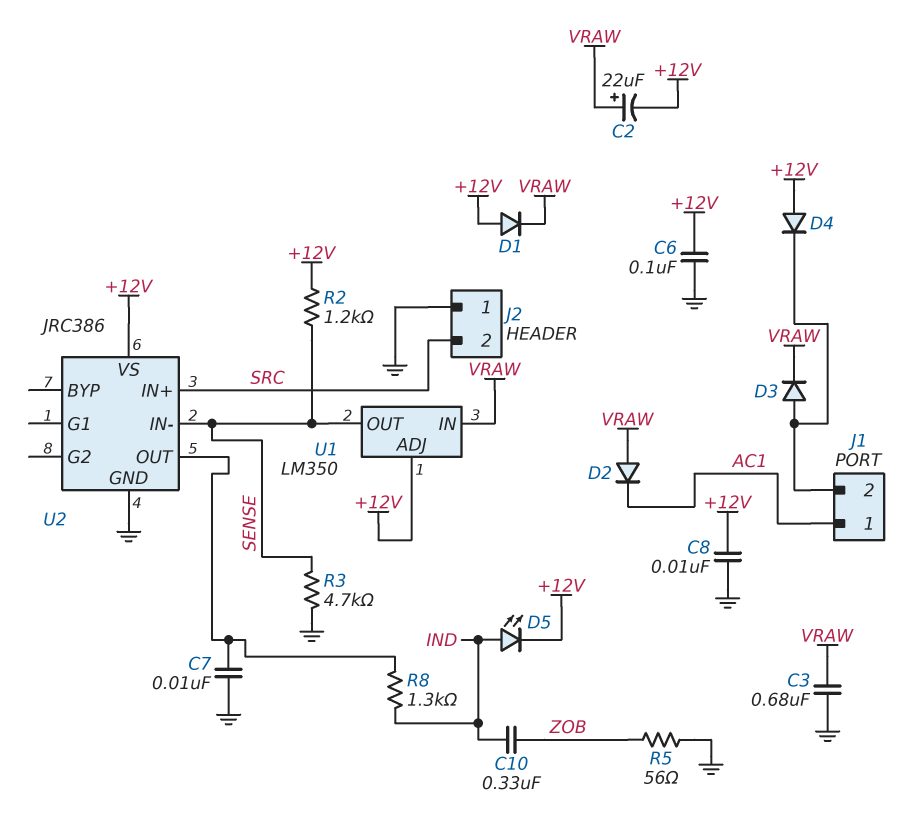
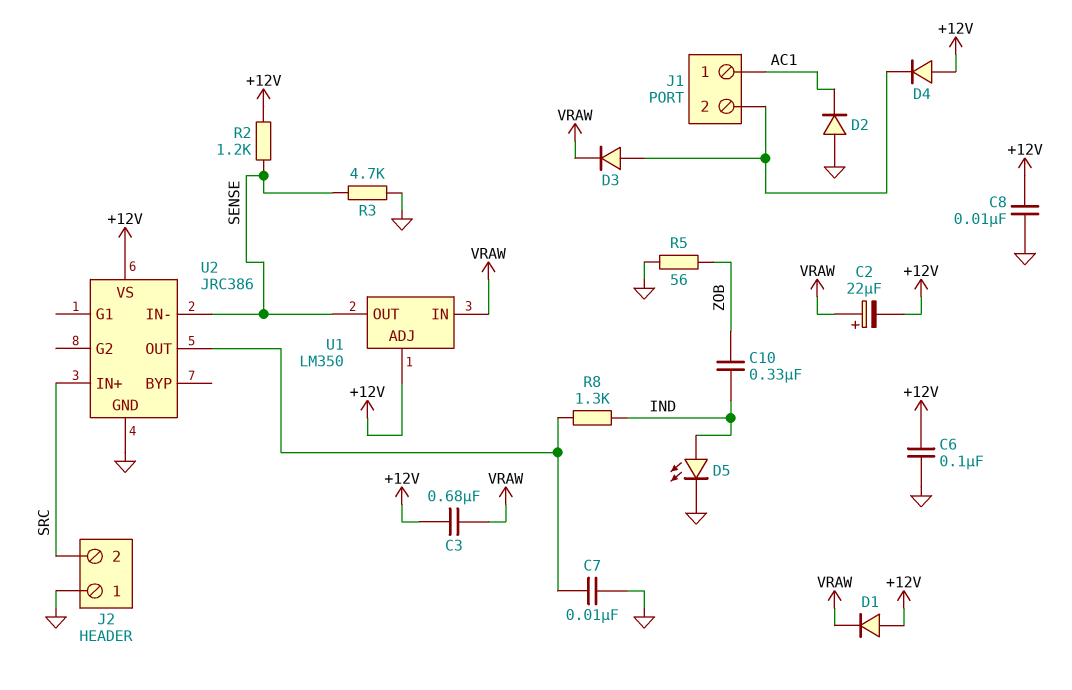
C3: 680nF (GND, VRAW) -> 680nF (+12V, VRAW)
D2: diode (A VRAW, K AC1) -> diode (A GND, K AC1)
D5: LED (A IND, K +12V) -> LED (A IND, K GND)

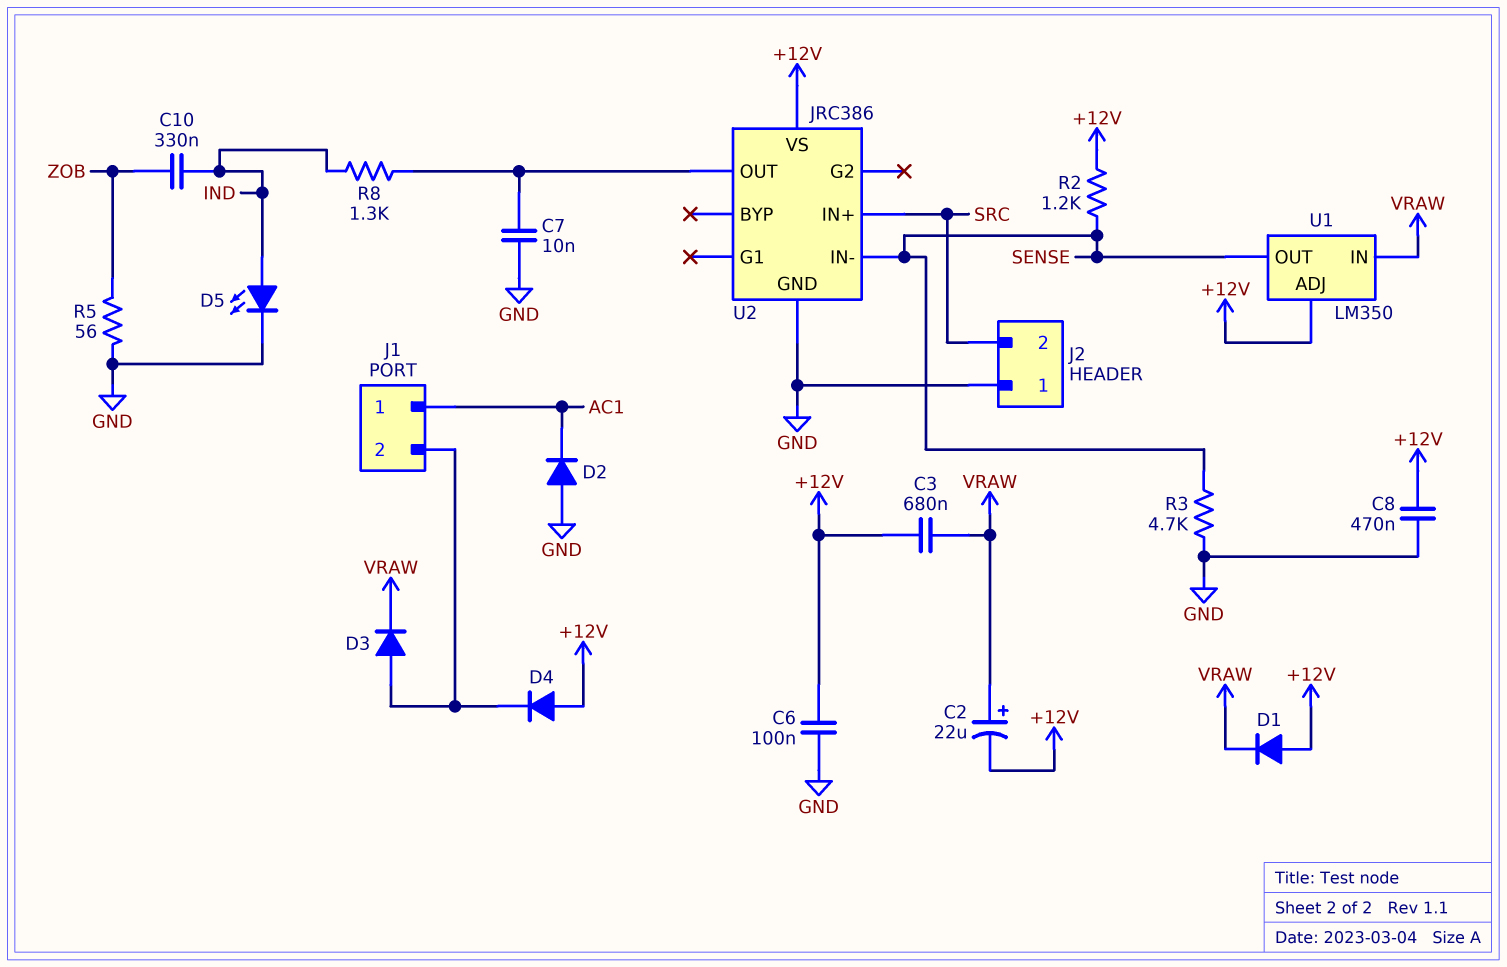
C8: 10nF (+12V, GND) -> 470nF (+12V, GND)

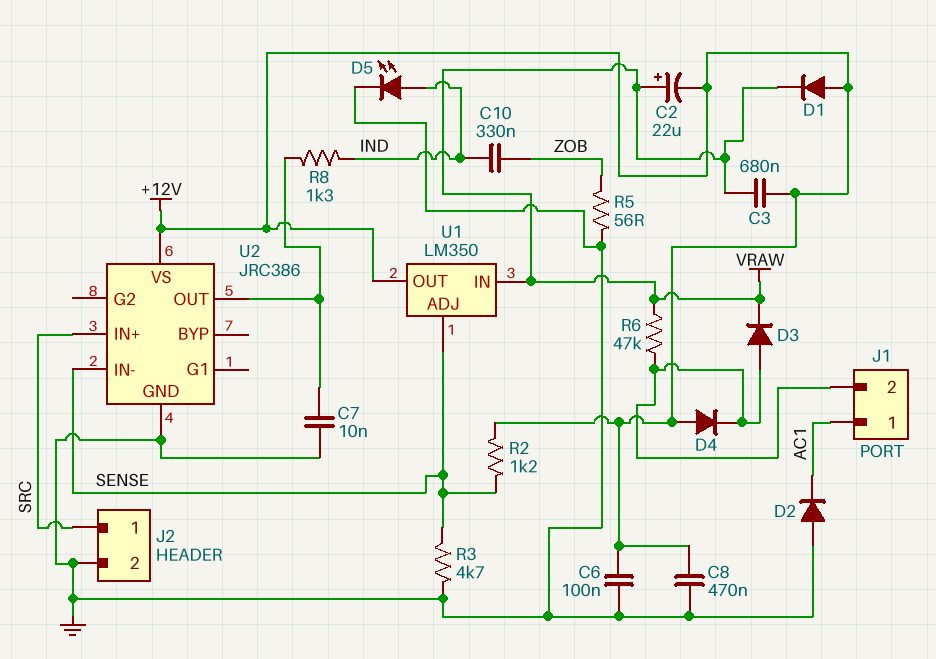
J2 pin 1: GND -> SRC
J2 pin 2: SRC -> GND
R6: none -> 47k (J1/2, VRAW)
U1 pin ADJ: +12V -> SENSE
U1 pin OUT: SENSE -> +12V

